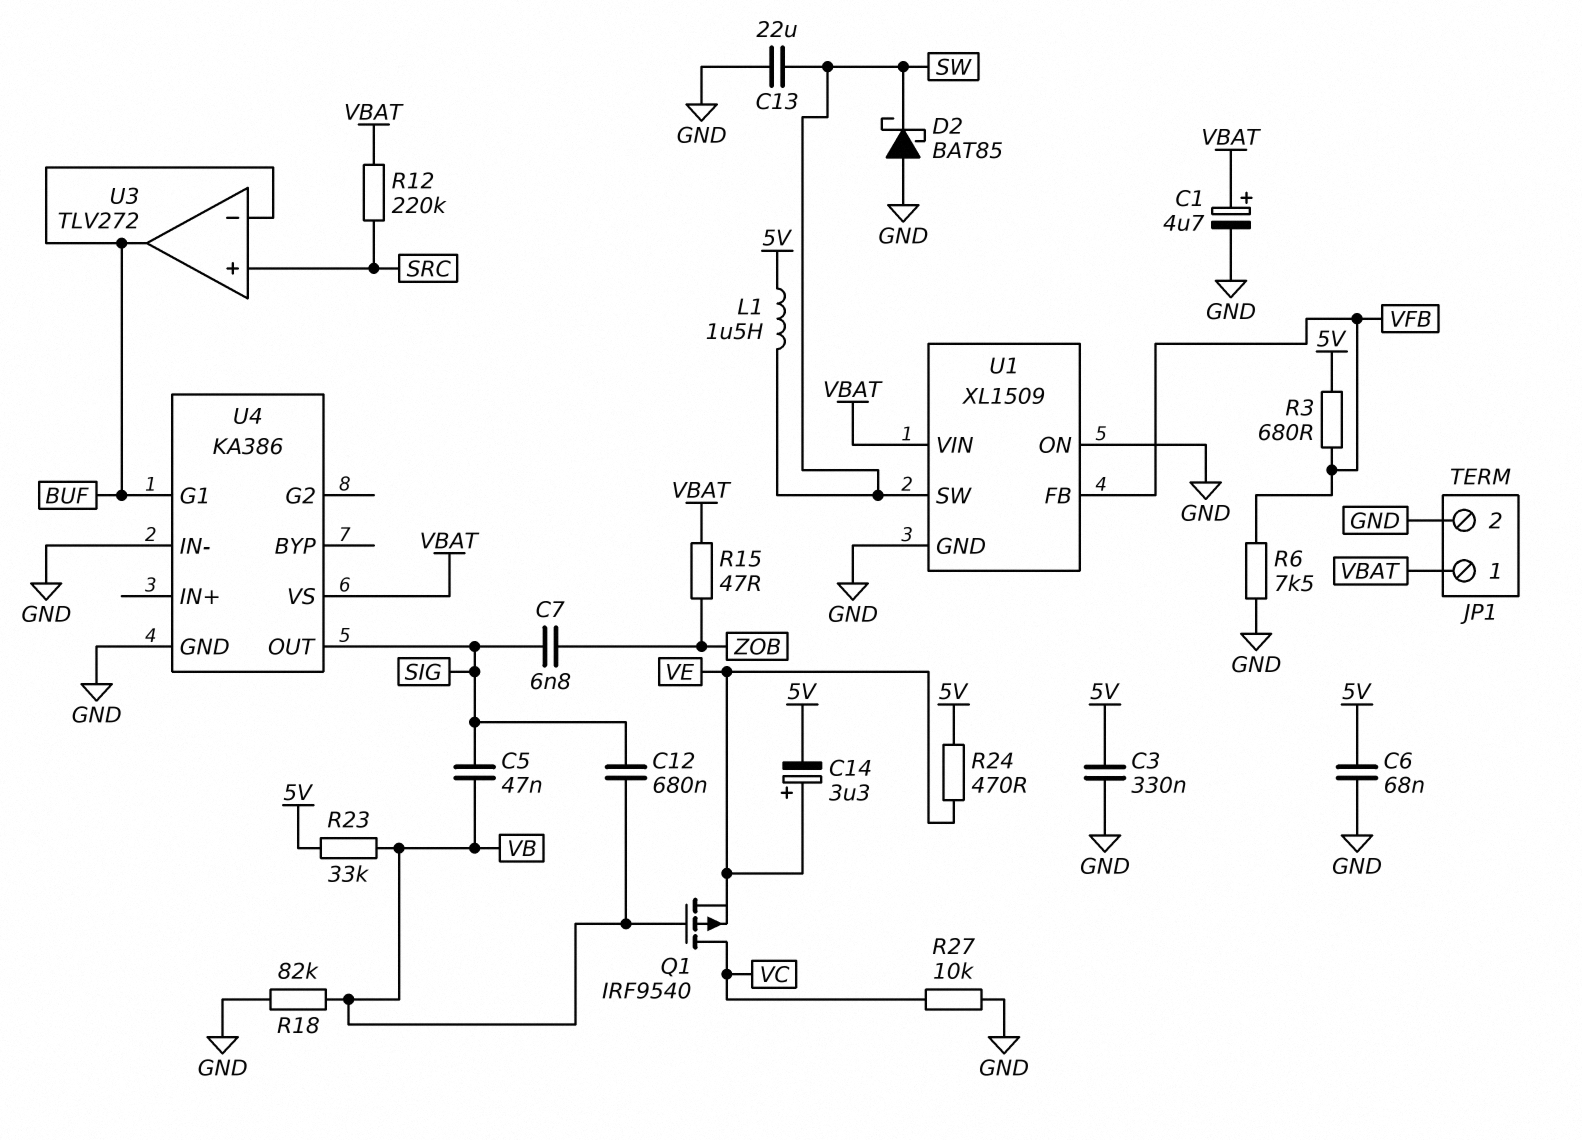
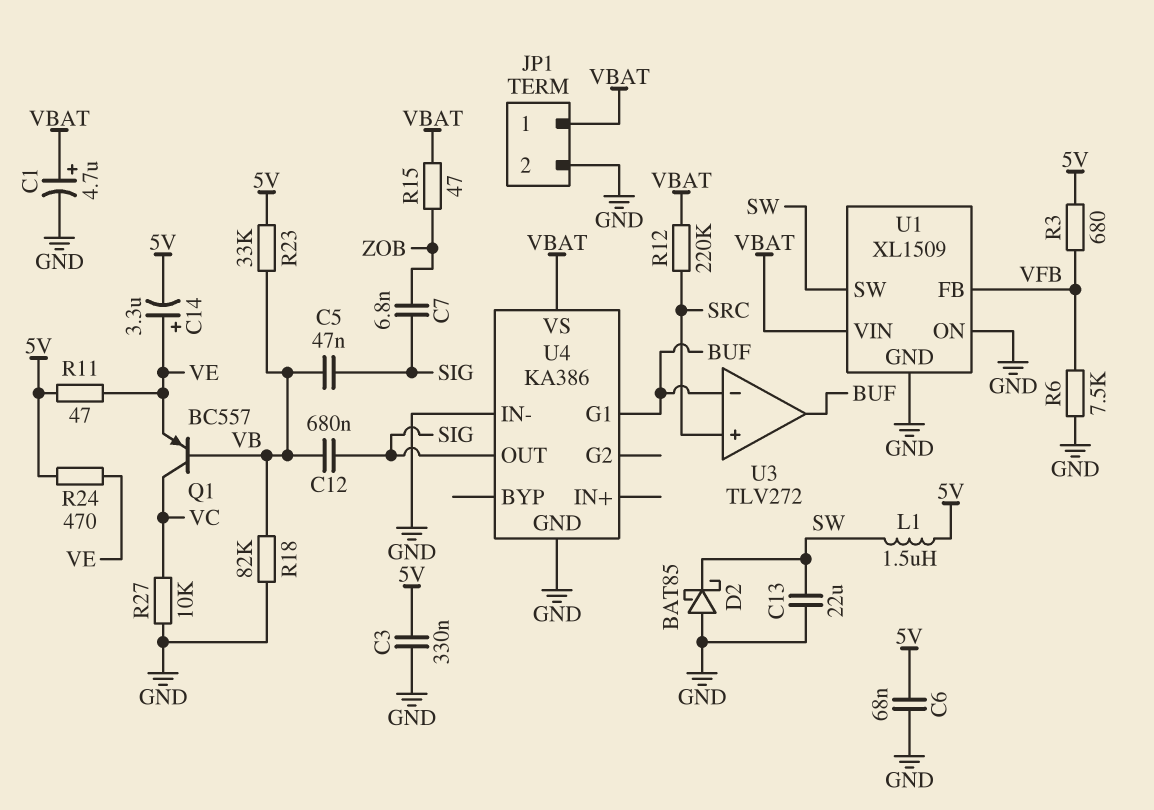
Q1: PMOS IRF9540 (G VB, D VC, S VE) -> PNP BC557 (B VB, C VC, E VE)
R11: none -> 47 (5V, VE)

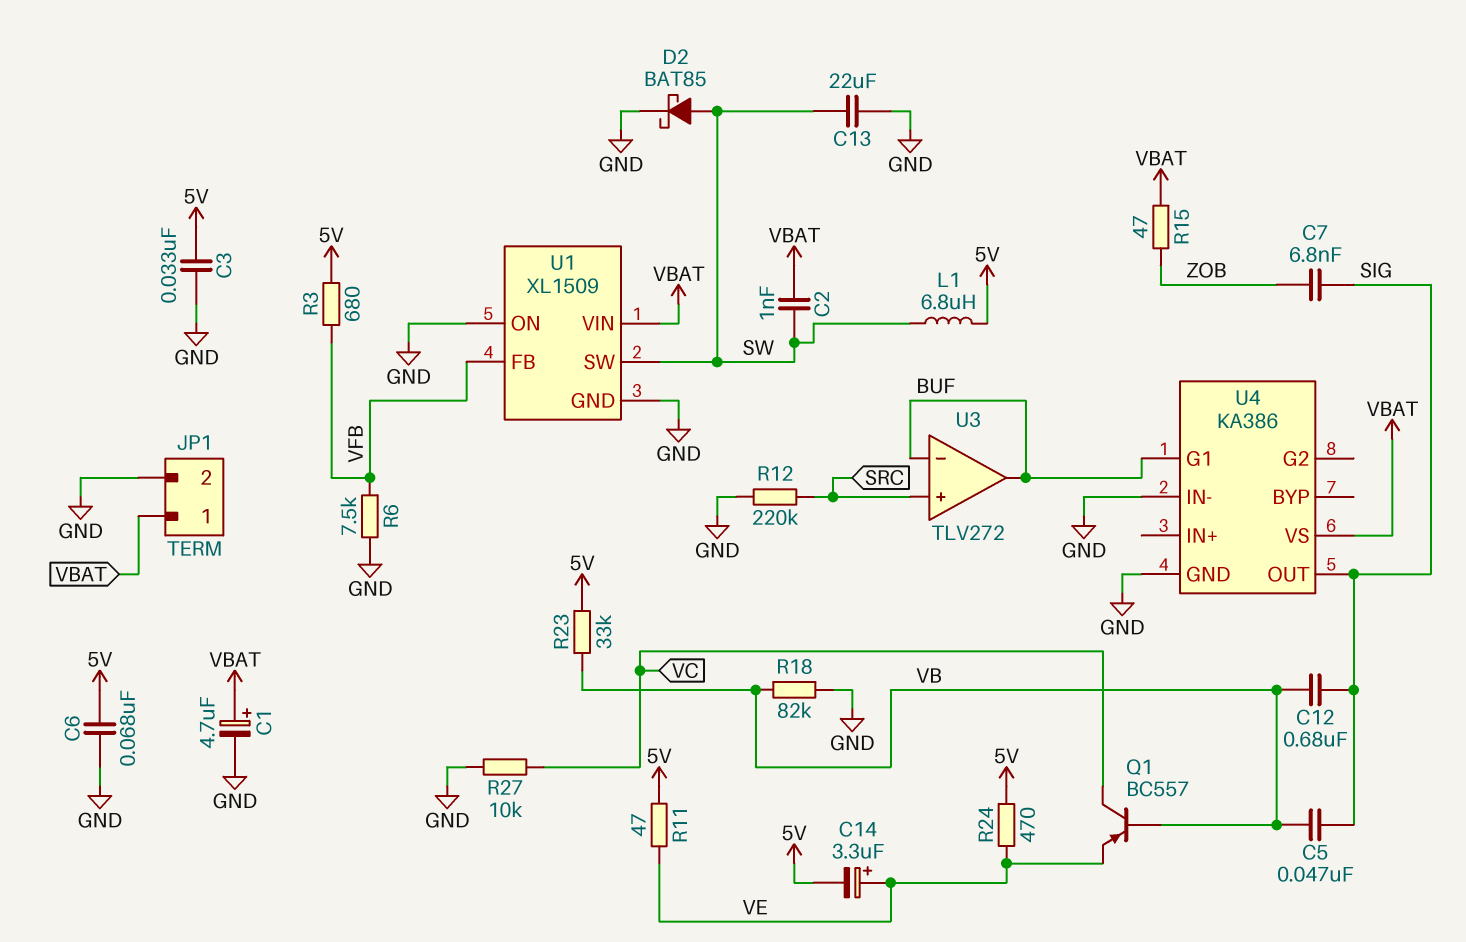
C2: none -> 1nF (SW, VBAT)
C3: 330nF (5V, GND) -> 33nF (5V, GND)
D2: schottky BAT85 (A GND, K SW) -> schottky BAT85 (A SW, K GND)
L1: 1.5uH (5V, SW) -> 6.8uH (5V, SW)
R12: 220k (SRC, VBAT) -> 220k (GND, SRC)

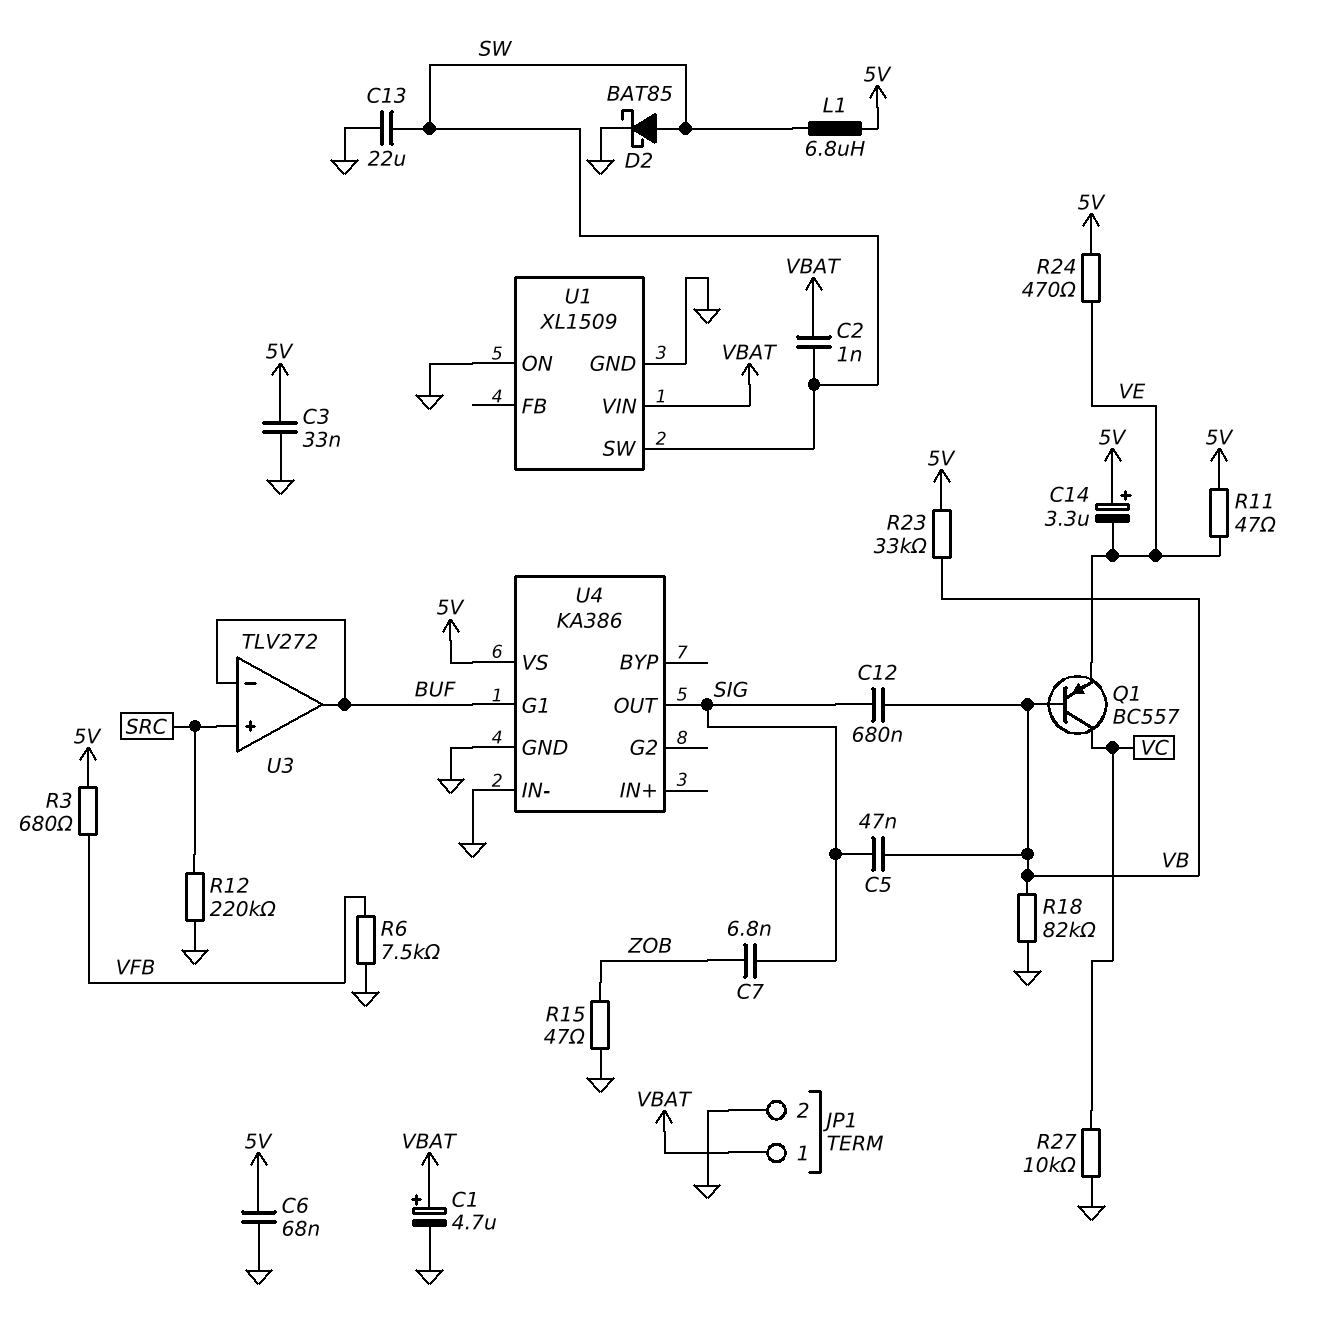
C14: 3.3uF (plus VE, minus 5V) -> 3.3uF (plus 5V, minus VE)
R15: 47 (VBAT, ZOB) -> 47 (GND, ZOB)
U1 pin FB: VFB -> none
U4 pin VS: VBAT -> 5V

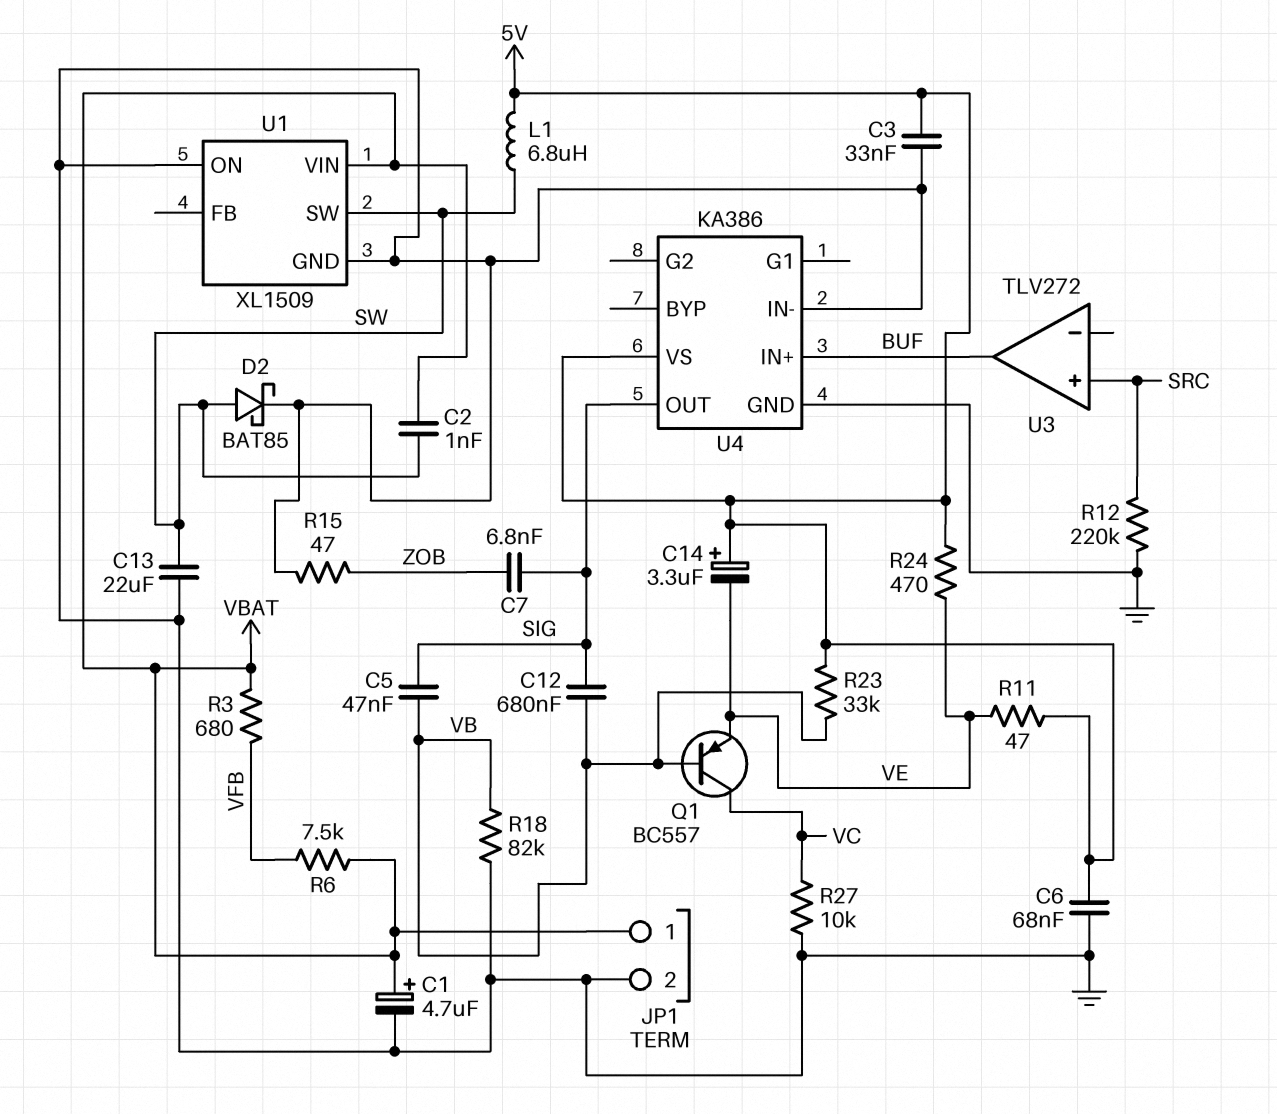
R3: 680 (5V, VFB) -> 680 (VBAT, VFB)
R6: 7.5k (GND, VFB) -> 7.5k (VBAT, VFB)
U3 pin in-: BUF -> none
U4 pin G1: BUF -> none
U4 pin IN+: none -> BUF

